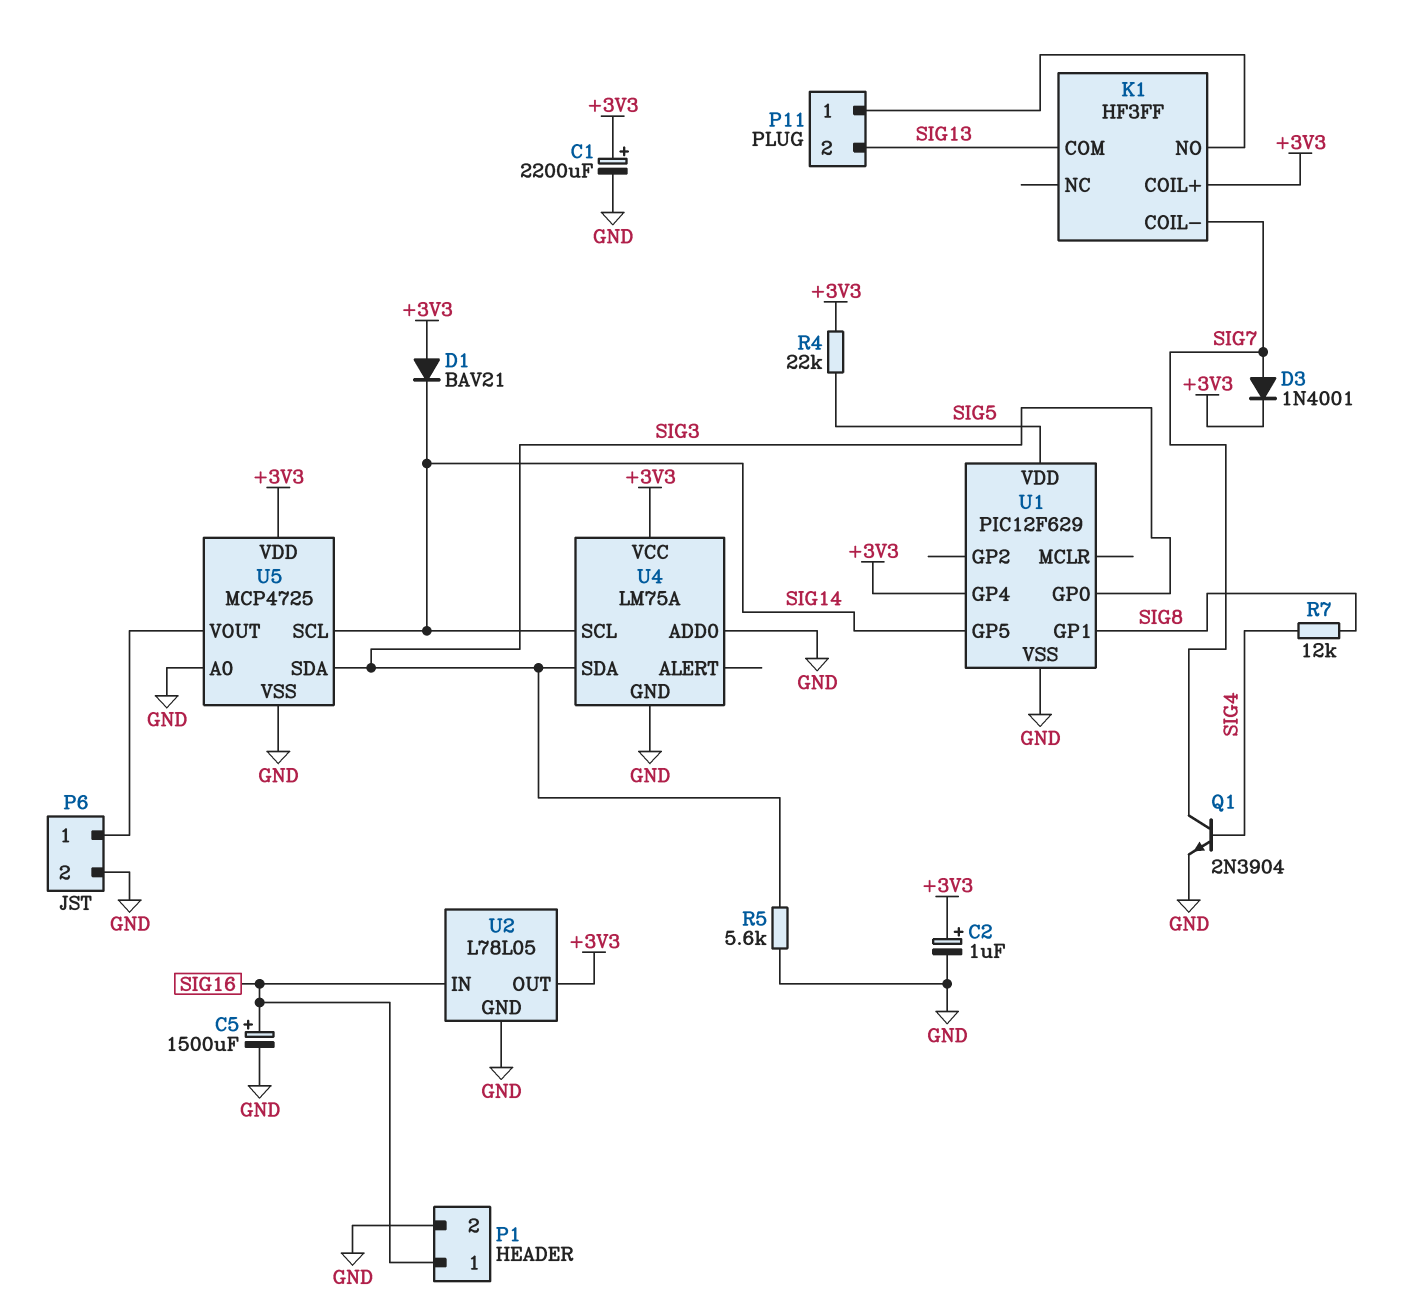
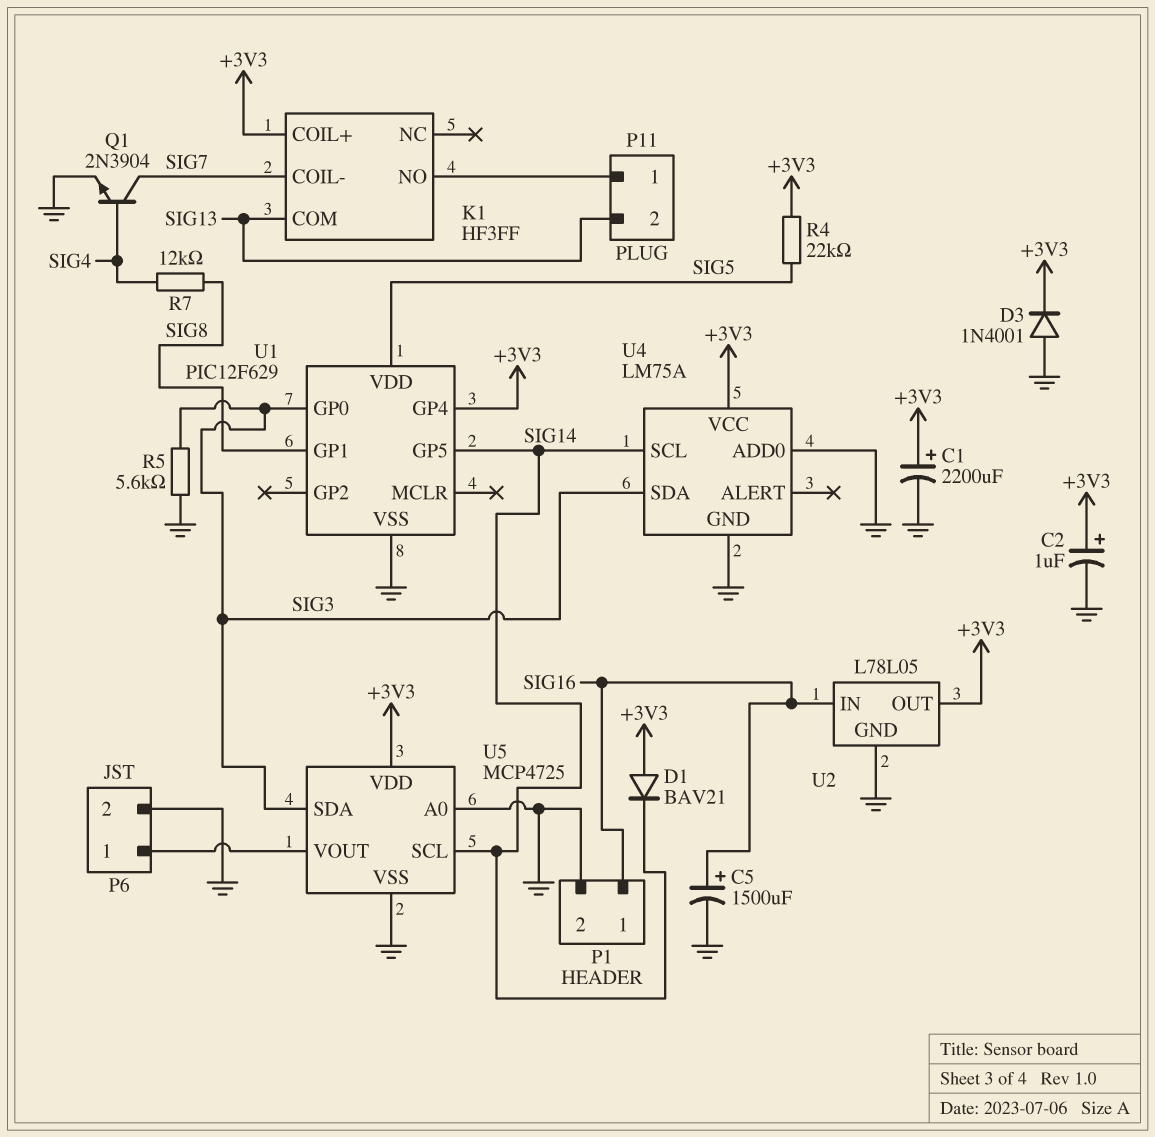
D3: diode 1N4001 (A SIG7, K +3V3) -> diode 1N4001 (A GND, K +3V3)

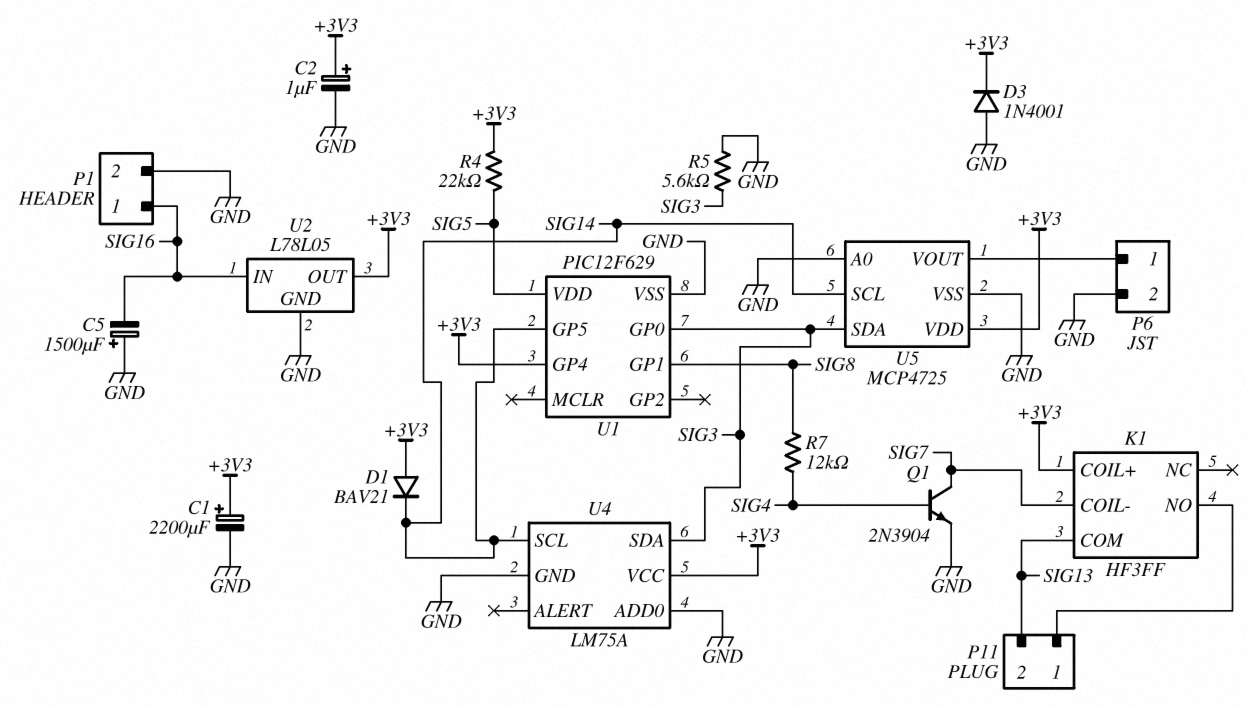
C5: 1500uF (plus SIG16, minus GND) -> 1500uF (plus GND, minus SIG16)

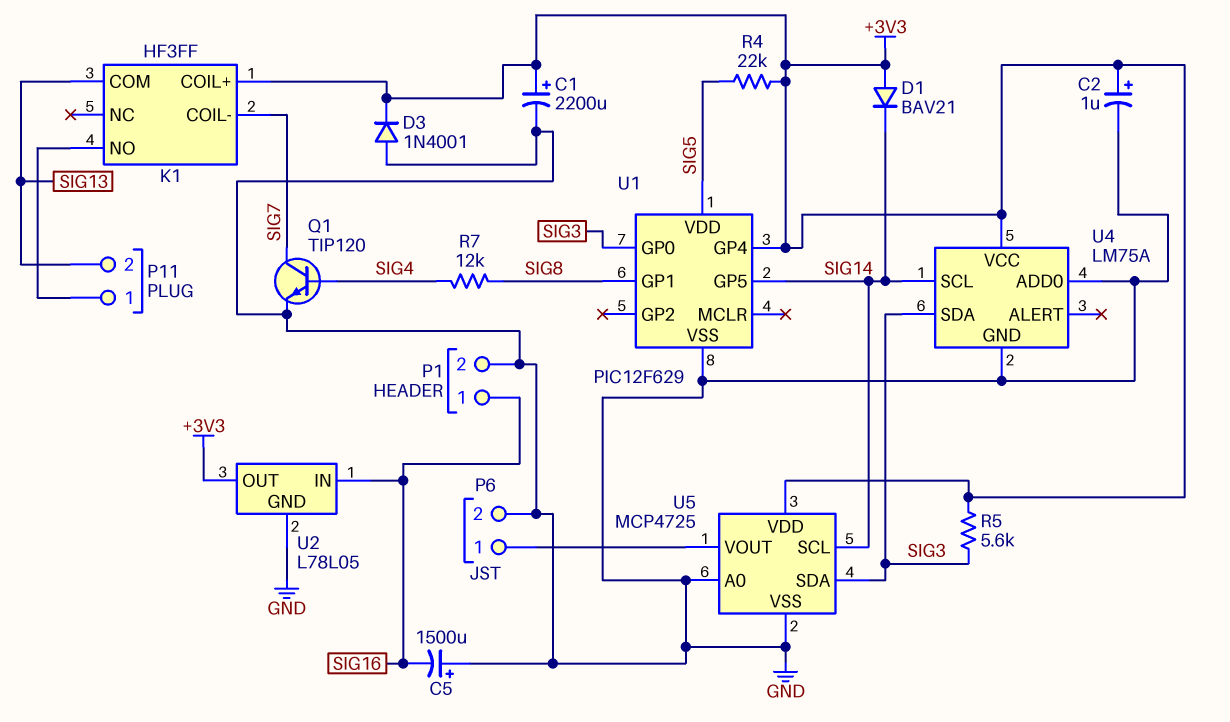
Q1: NPN 2N3904 (B SIG4, C SIG7, E GND) -> NPN TIP120 (B SIG4, C SIG7, E GND)
R5: 5.6k (GND, SIG3) -> 5.6k (+3V3, SIG3)

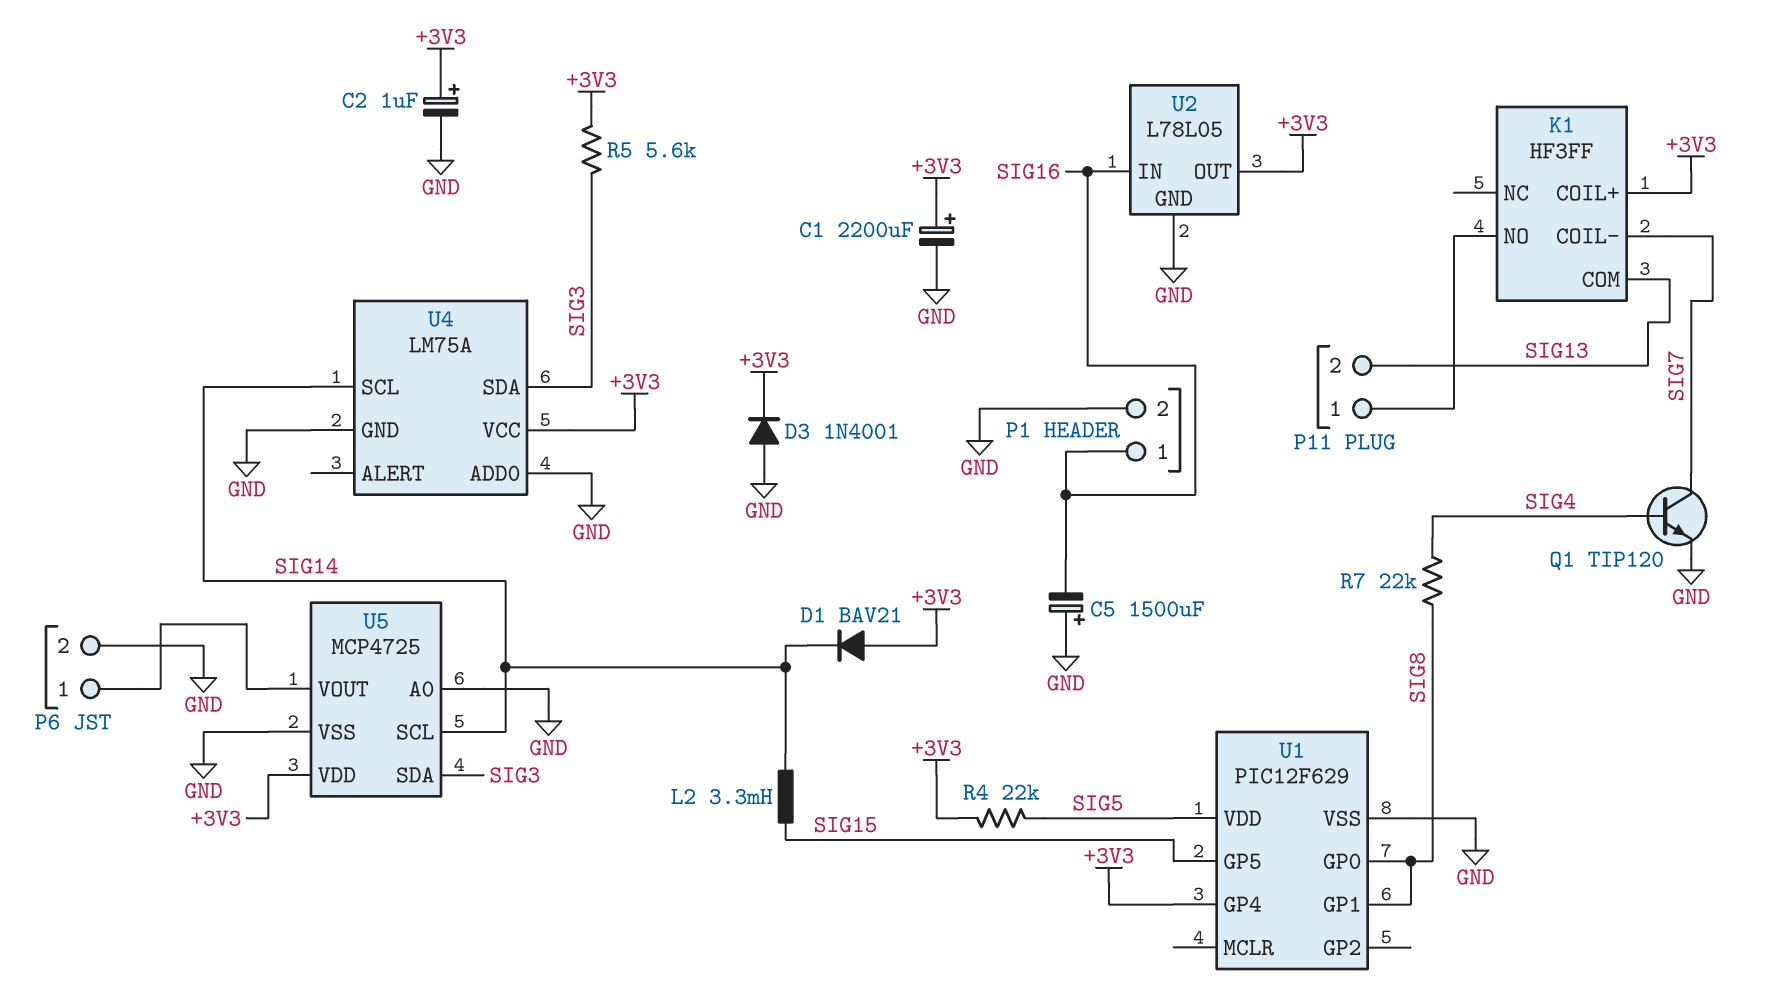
L2: none -> 3.3mH (SIG14, SIG15)
R7: 12k (SIG4, SIG8) -> 22k (SIG4, SIG8)
U1 pin GP0: SIG3 -> SIG8
U1 pin GP5: SIG14 -> SIG15

